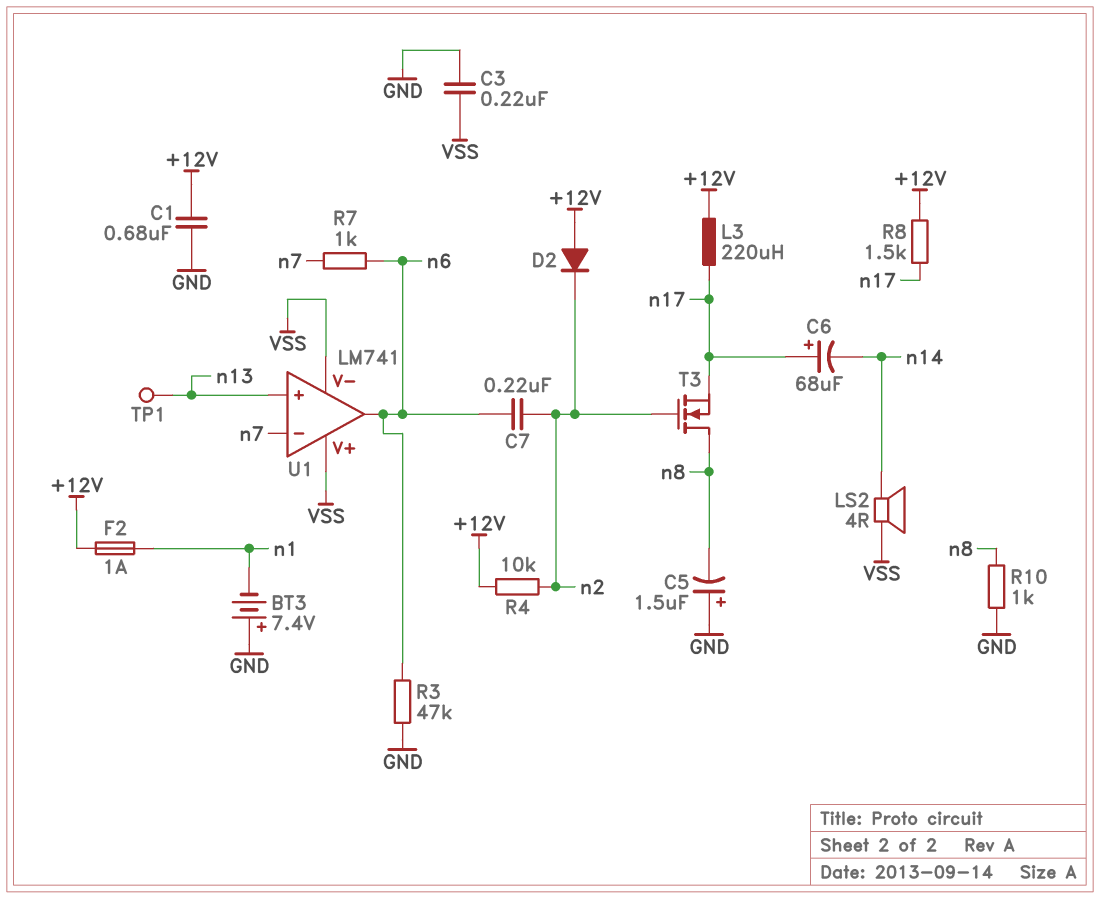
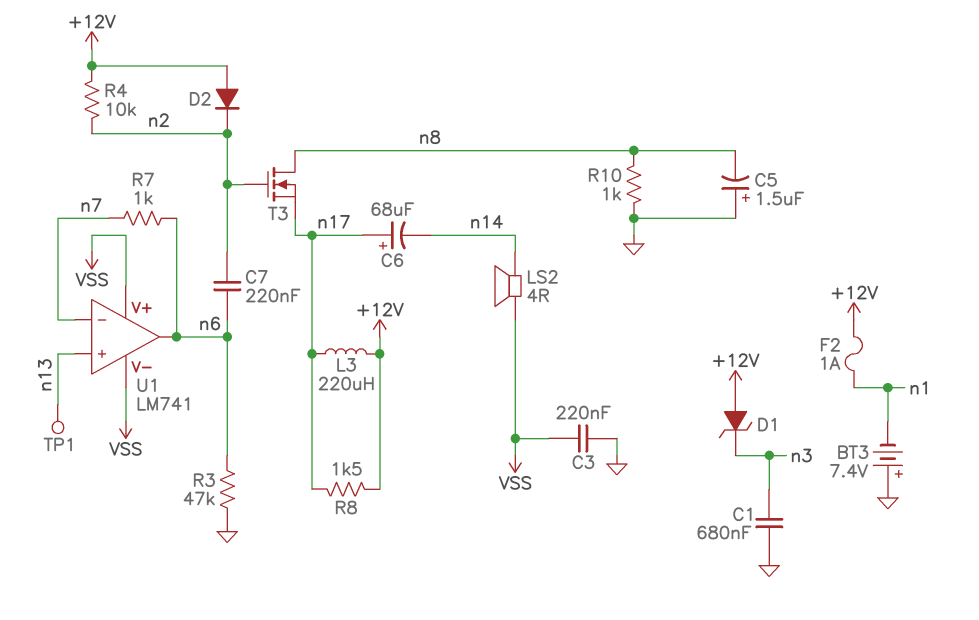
C1: 680nF (+12V, GND) -> 680nF (GND, n3)
D1: none -> zener (A +12V, K n3)

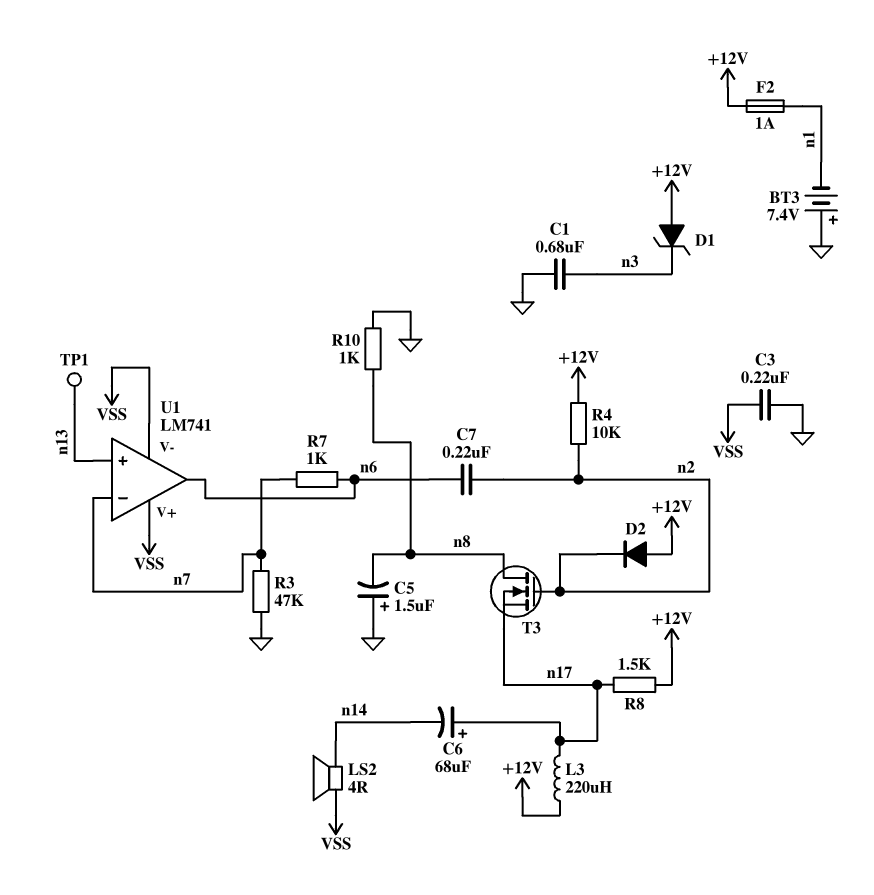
R3: 47k (GND, n6) -> 47k (GND, n7)

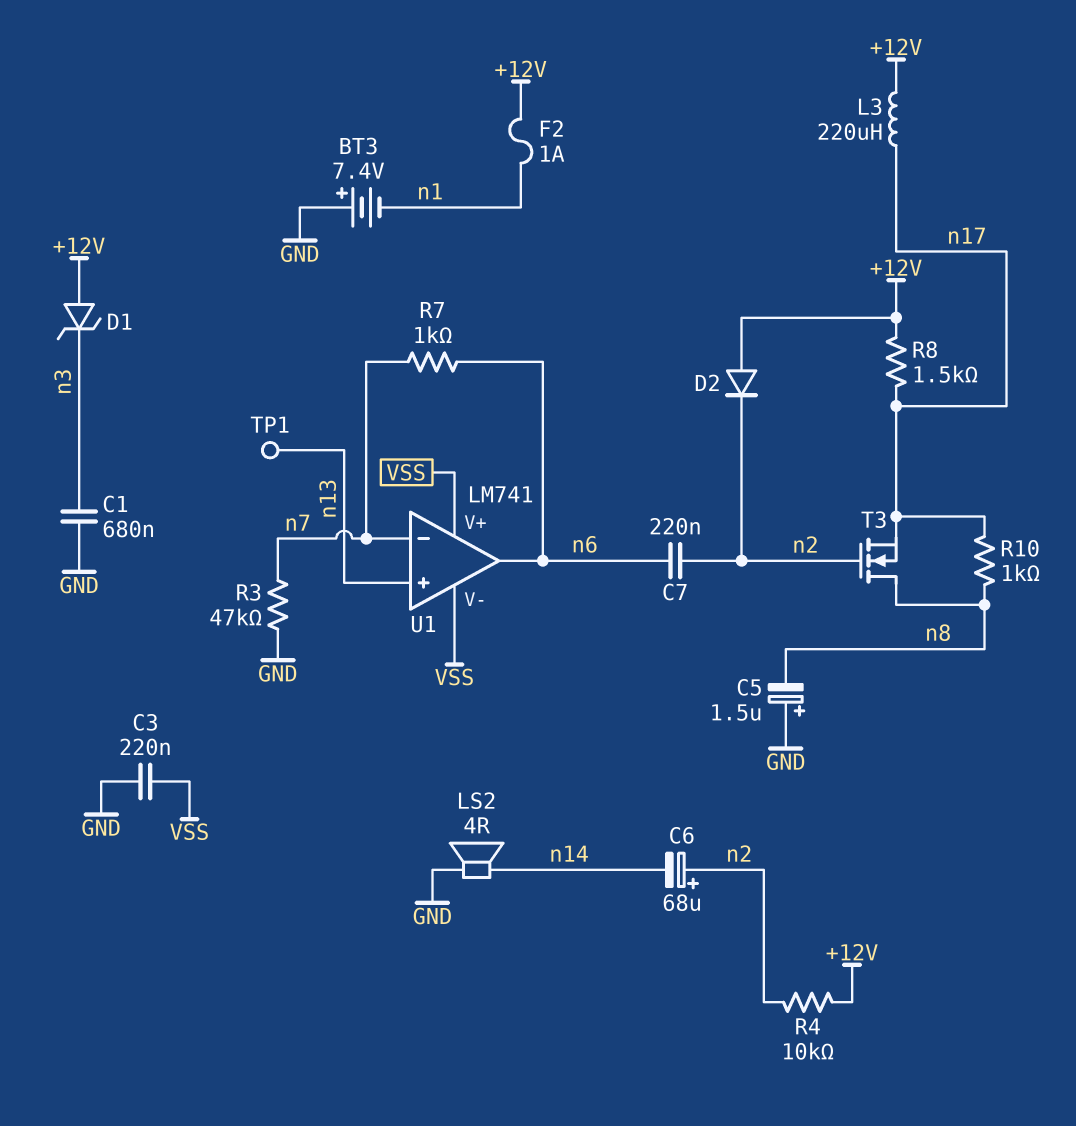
C6: 68uF (plus n17, minus n14) -> 68uF (plus n2, minus n14)
LS2: speaker 4R (VSS, n14) -> speaker 4R (GND, n14)
R10: 1k (GND, n8) -> 1k (n8, n17)

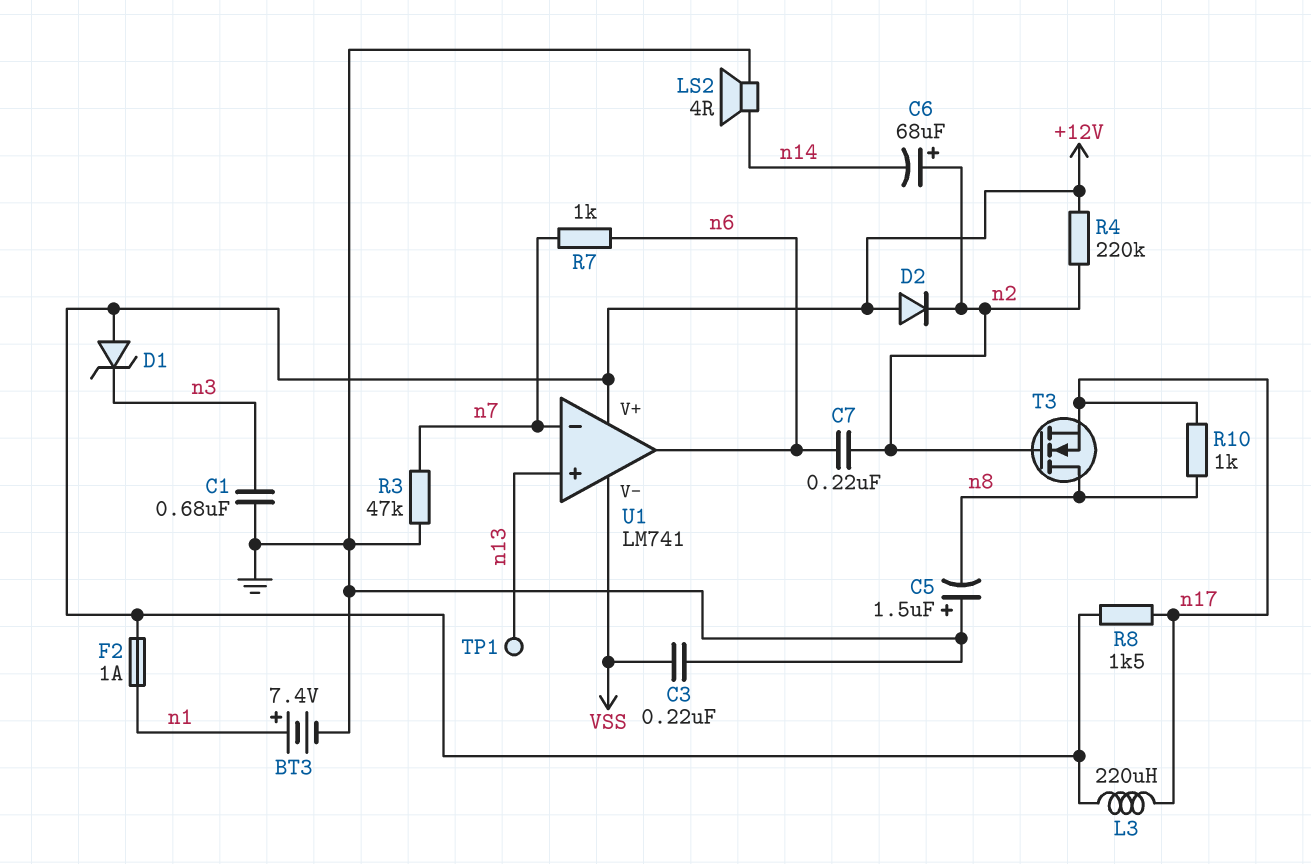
BT3: 7.4V (plus GND, minus n1) -> 7.4V (plus n1, minus GND)
R4: 10k (+12V, n2) -> 220k (+12V, n2)
U1 pin V+: VSS -> +12V

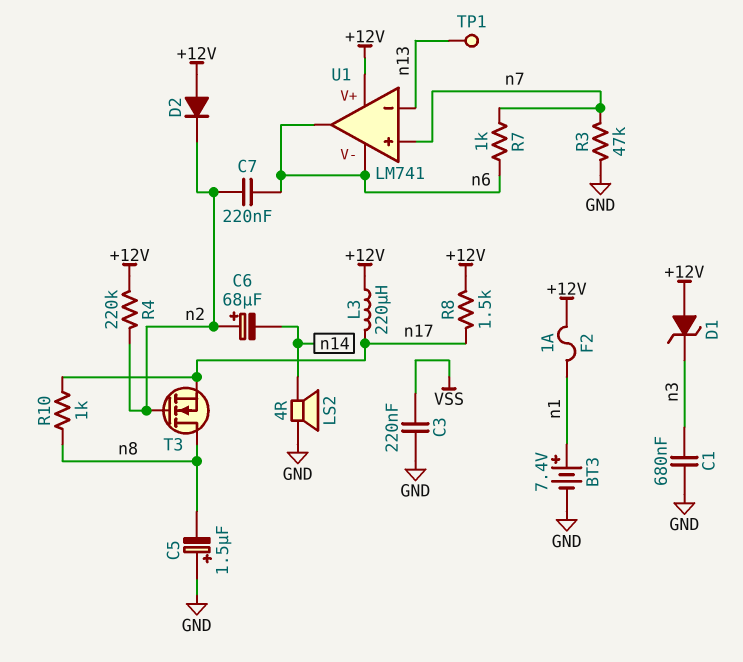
U1 pin V-: VSS -> n6
U1 pin in+: n13 -> n7
U1 pin in-: n7 -> n13

